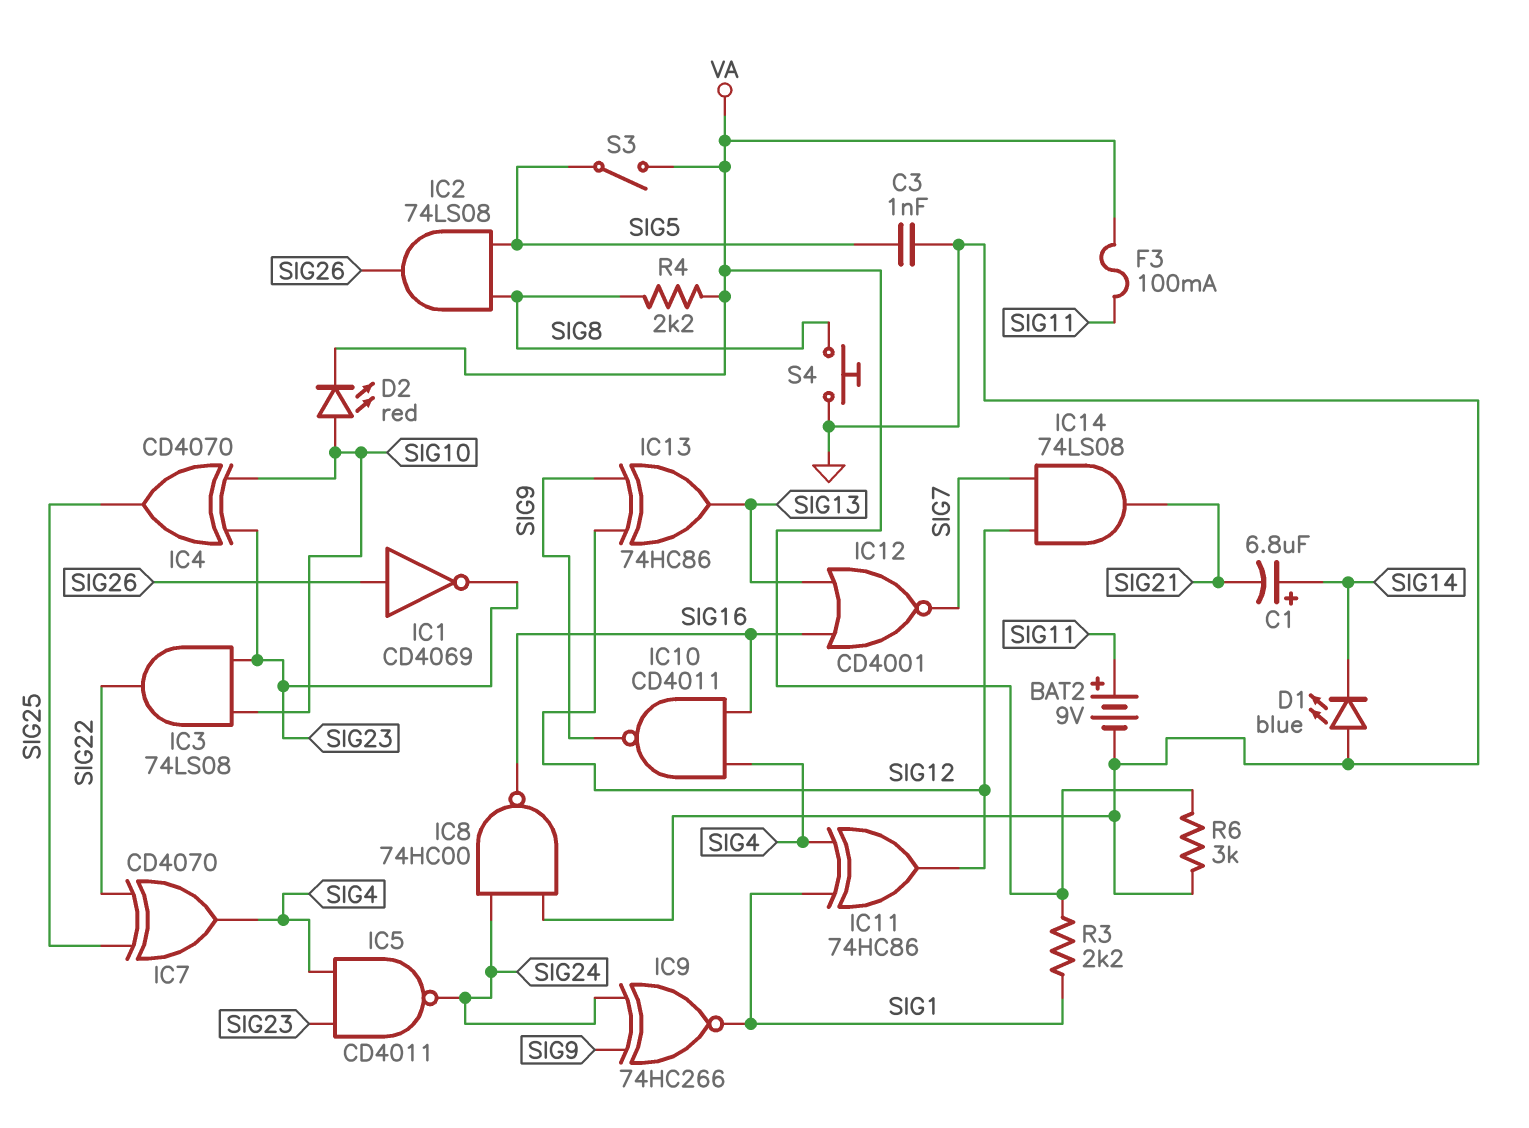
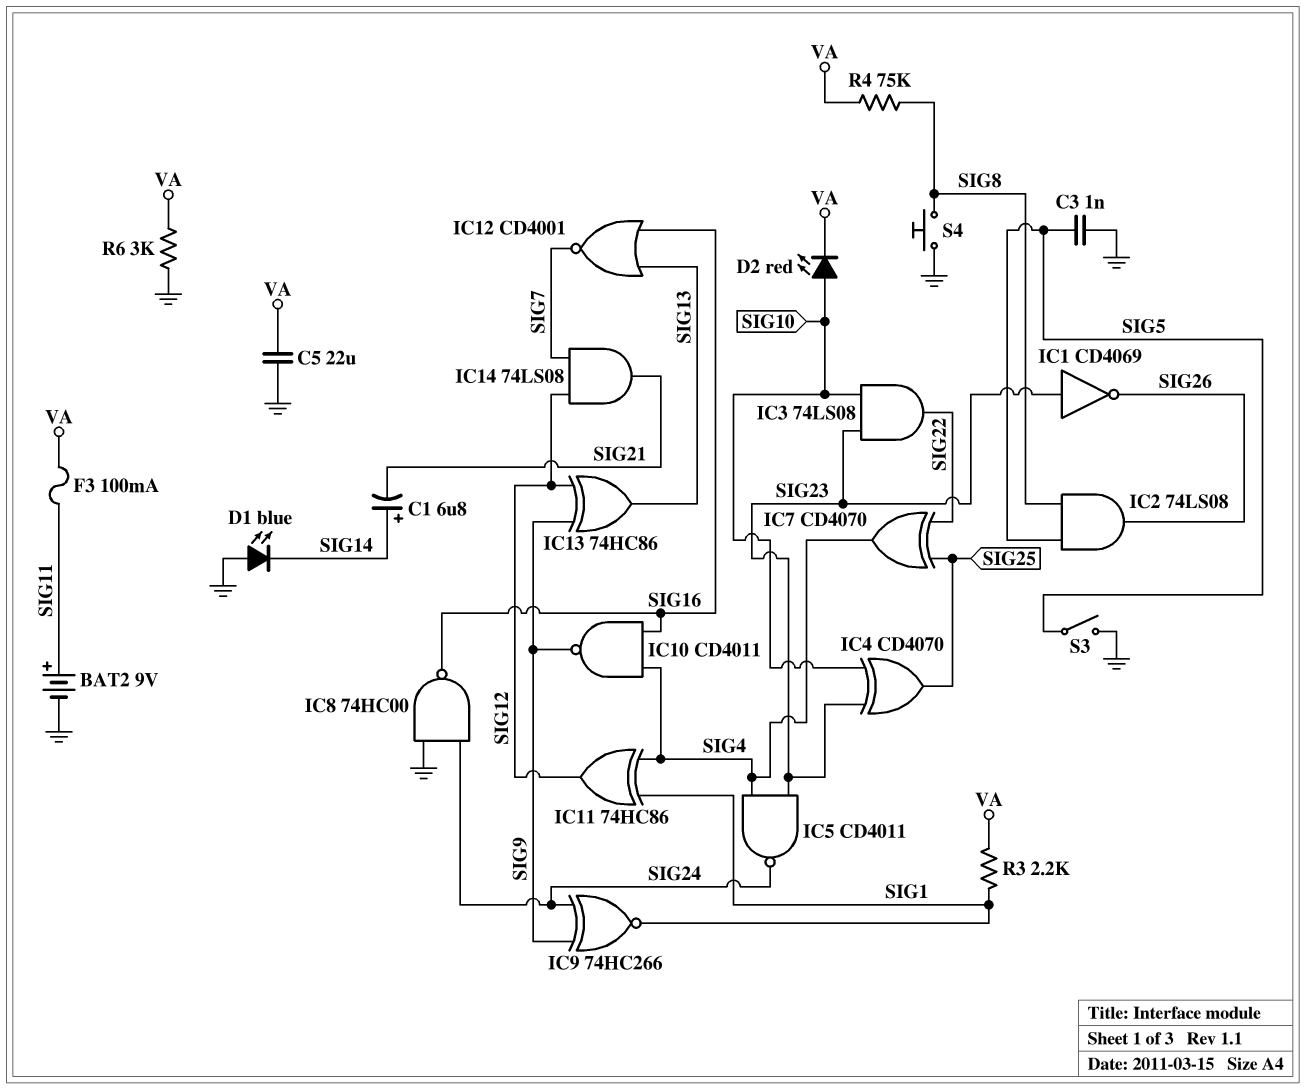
C5: none -> 22uF (GND, VA)
IC1: NOT CD4069 (in SIG26, out SIG23) -> NOT CD4069 (in SIG23, out SIG26)
R4: 2.2k (SIG8, VA) -> 75k (SIG8, VA)
S3: switch (SIG5, VA) -> switch (GND, SIG5)

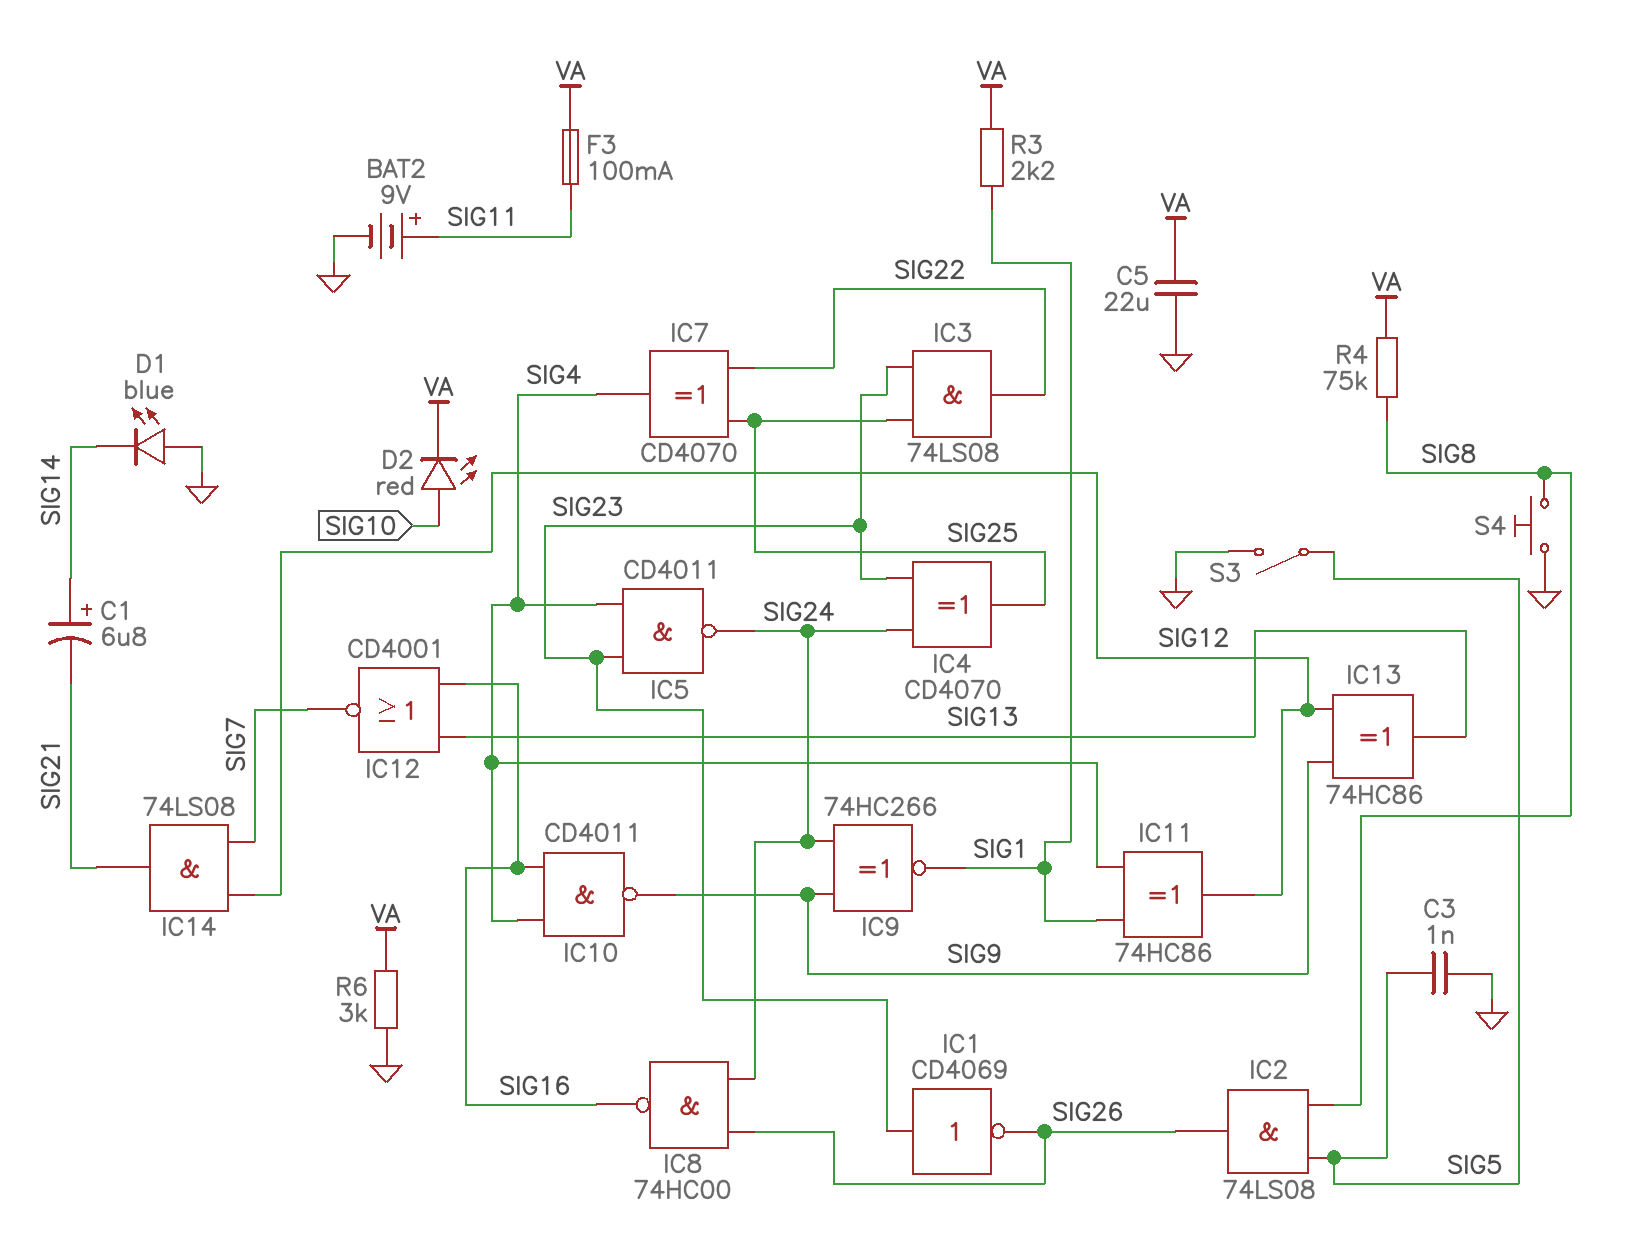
IC3: AND 74LS08 (in SIG10, in SIG23, out SIG22) -> AND 74LS08 (in SIG23, in SIG25, out SIG22)
IC4: XOR CD4070 (in SIG10, in SIG23, out SIG25) -> XOR CD4070 (in SIG23, in SIG24, out SIG25)
IC8: NAND 74HC00 (in GND, in SIG24, out SIG16) -> NAND 74HC00 (in SIG24, in SIG26, out SIG16)

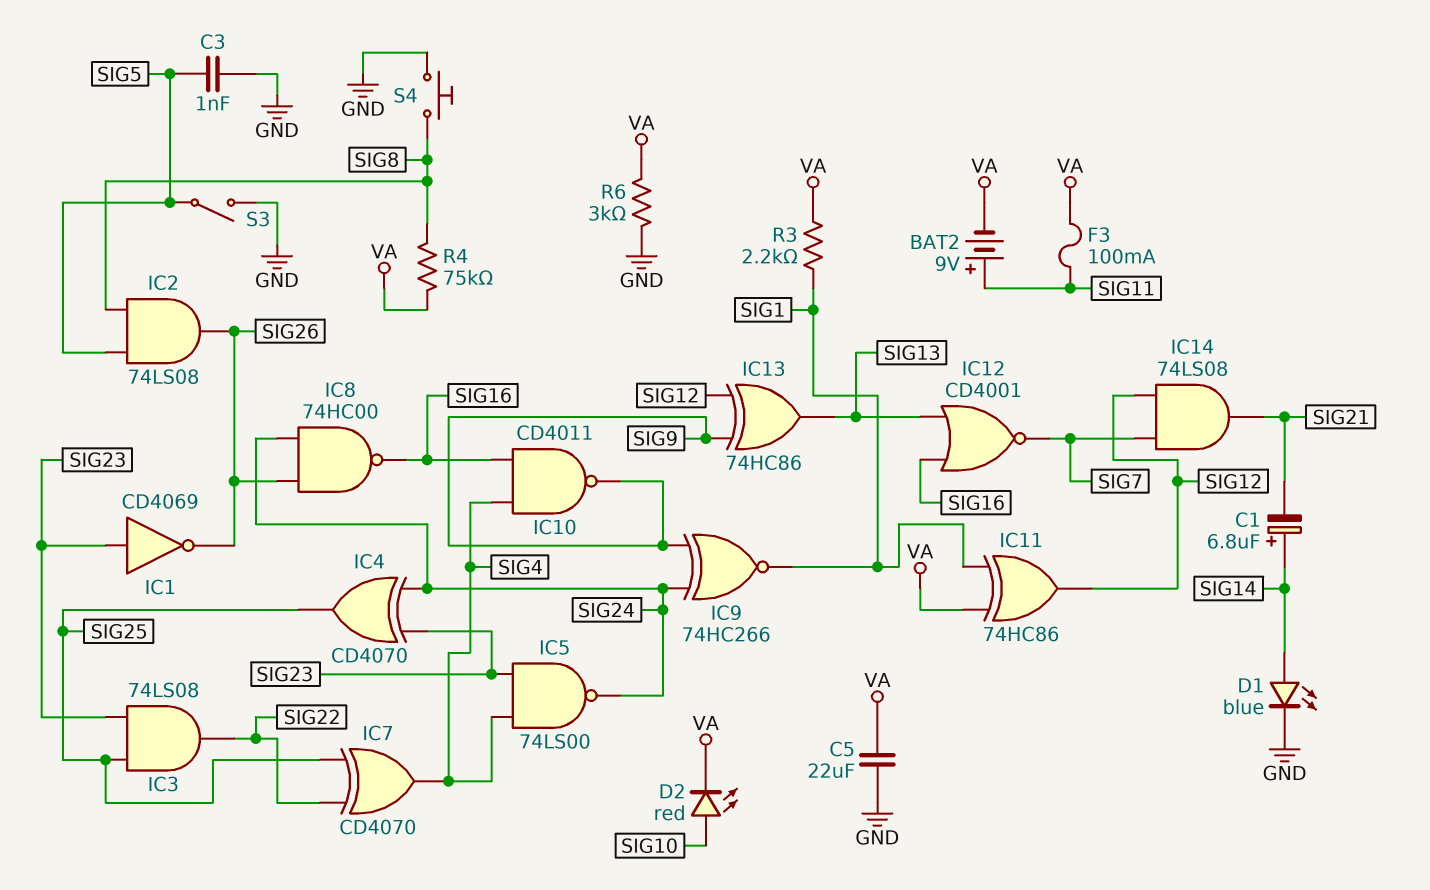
BAT2: 9V (plus SIG11, minus GND) -> 9V (plus SIG11, minus VA)
D1: LED blue (A GND, K SIG14) -> LED blue (A SIG14, K GND)
IC5: NAND CD4011 (in SIG4, in SIG23, out SIG24) -> NAND 74LS00 (in SIG4, in SIG23, out SIG24)
IC11: XOR 74HC86 (in SIG1, in SIG4, out SIG12) -> XOR 74HC86 (in SIG1, in VA, out SIG12)

